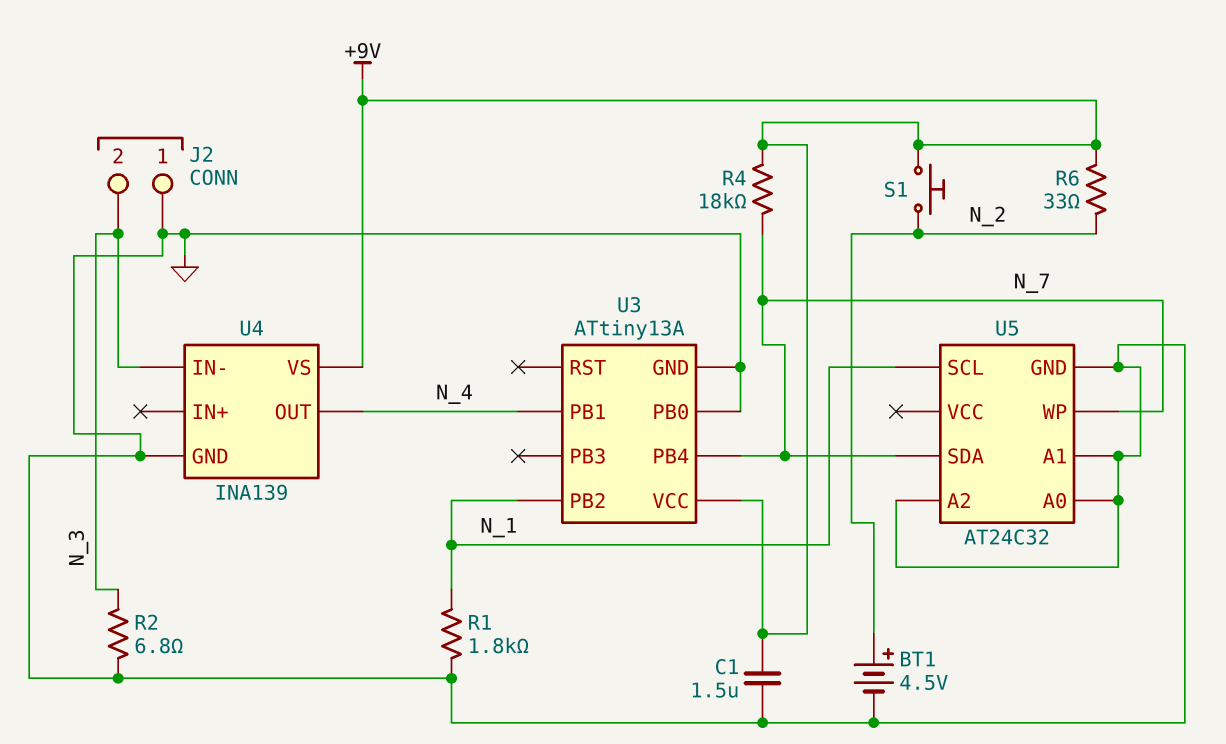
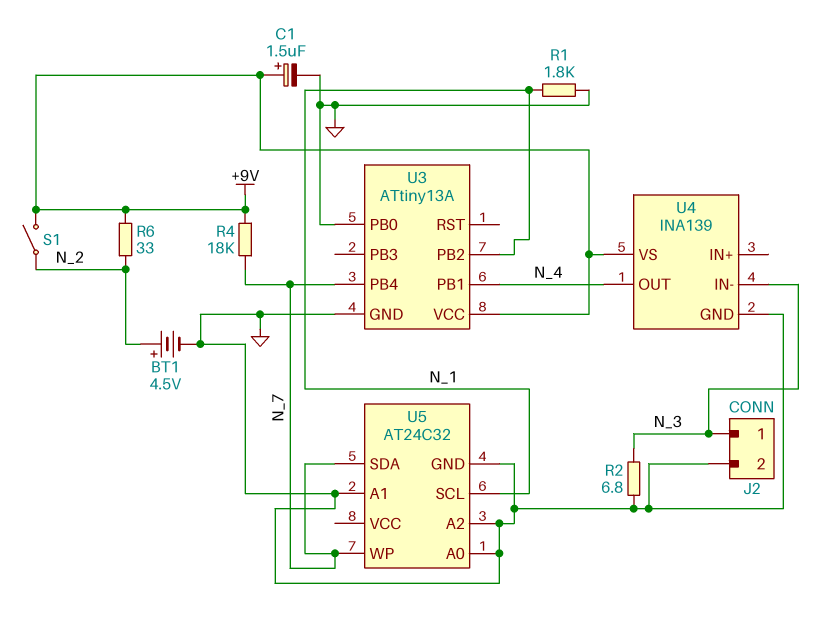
C1: 1.5uF (+9V, GND) -> 1.5uF (plus +9V, minus GND)
J2 pin 1: GND -> N_3
J2 pin 2: N_3 -> GND
S1: button (+9V, N_2) -> switch (+9V, N_2)

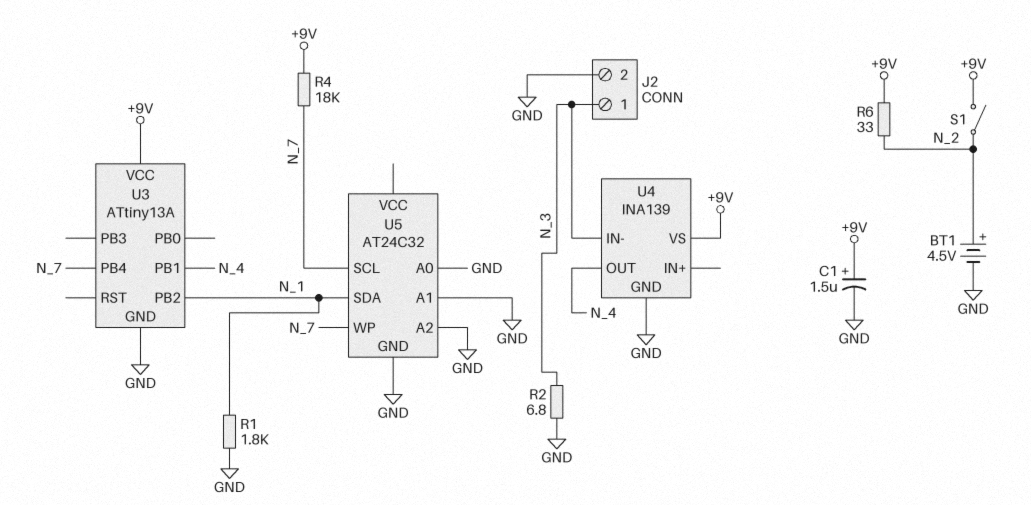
U3 pin PB0: GND -> none
U5 pin SCL: N_1 -> N_7
U5 pin SDA: N_7 -> N_1

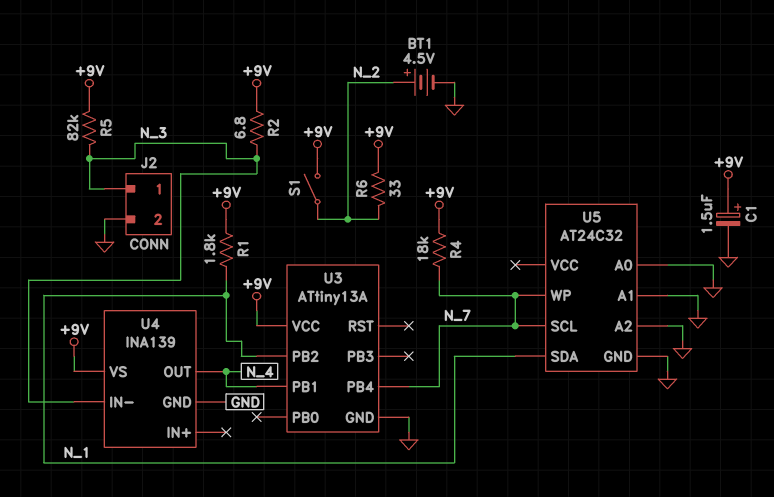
R1: 1.8k (GND, N_1) -> 1.8k (+9V, N_1)
R2: 6.8 (GND, N_3) -> 6.8 (+9V, N_3)
R5: none -> 82k (+9V, N_3)

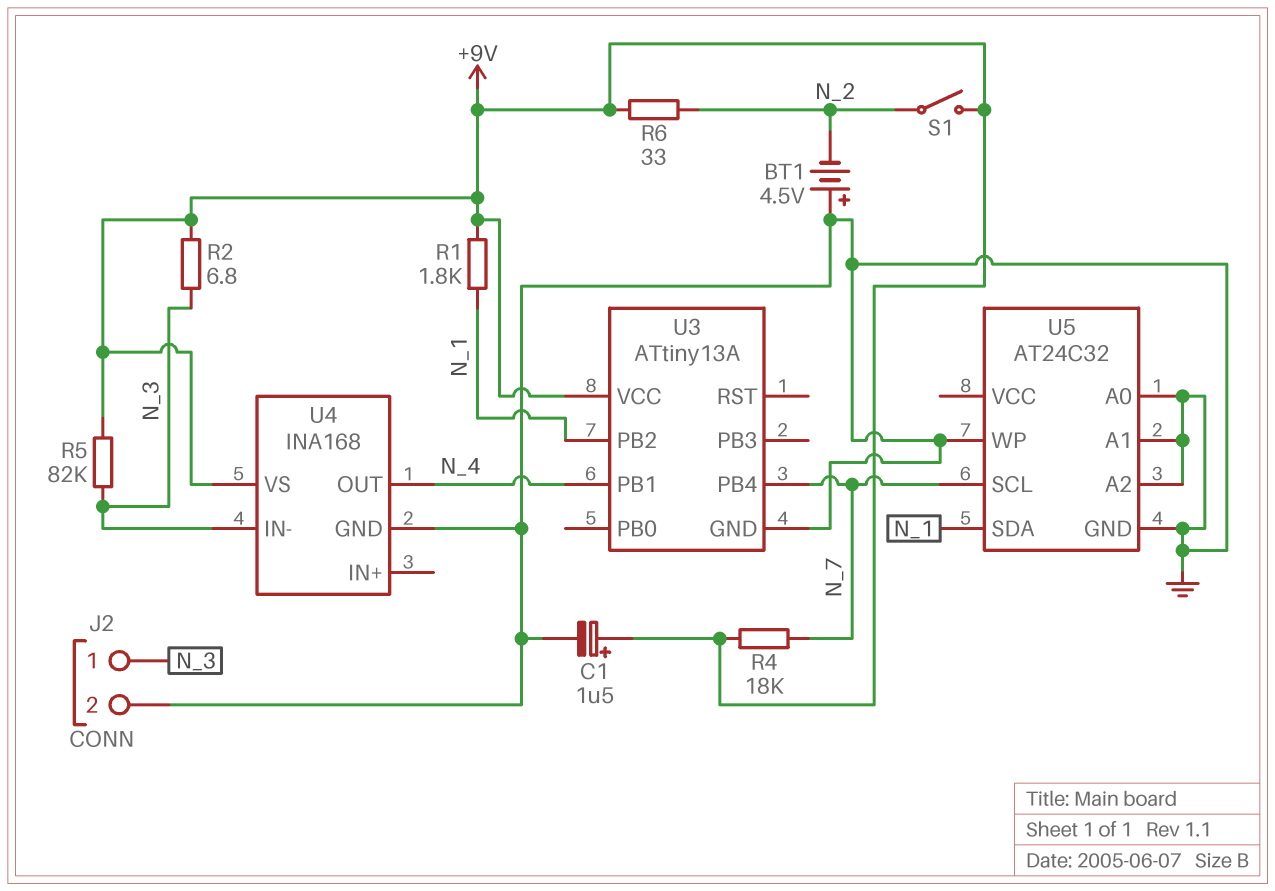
BT1: 4.5V (plus N_2, minus GND) -> 4.5V (plus GND, minus N_2)
U4: INA139 -> INA168
U5 pin WP: N_7 -> GND

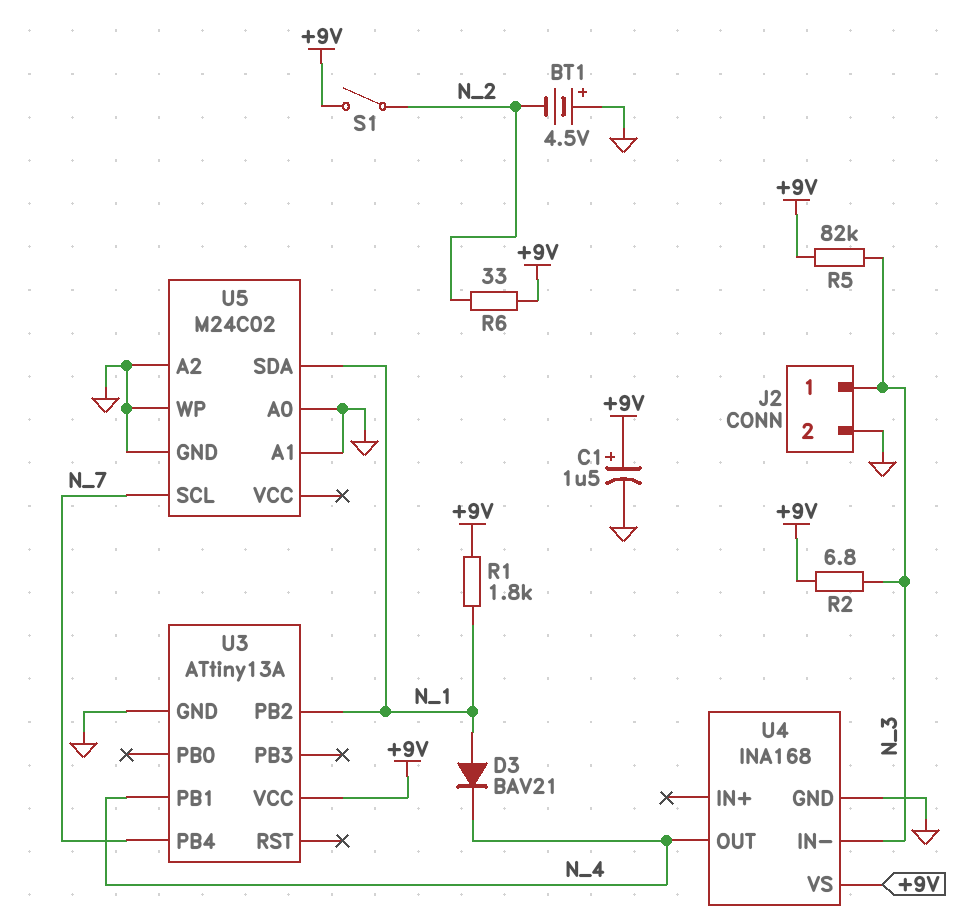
D3: none -> diode BAV21 (A N_1, K N_4)
R4: 18k (+9V, N_7) -> none
U5: AT24C32 -> M24C02

